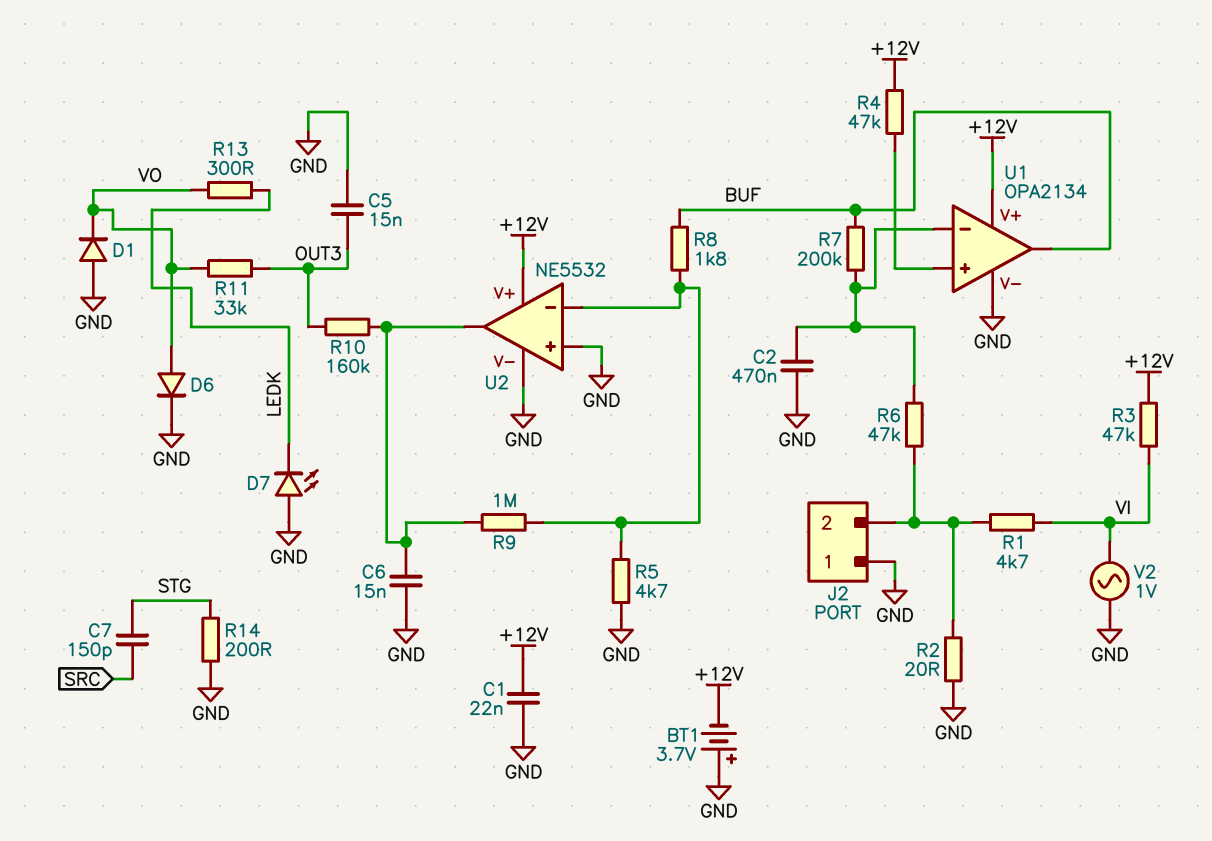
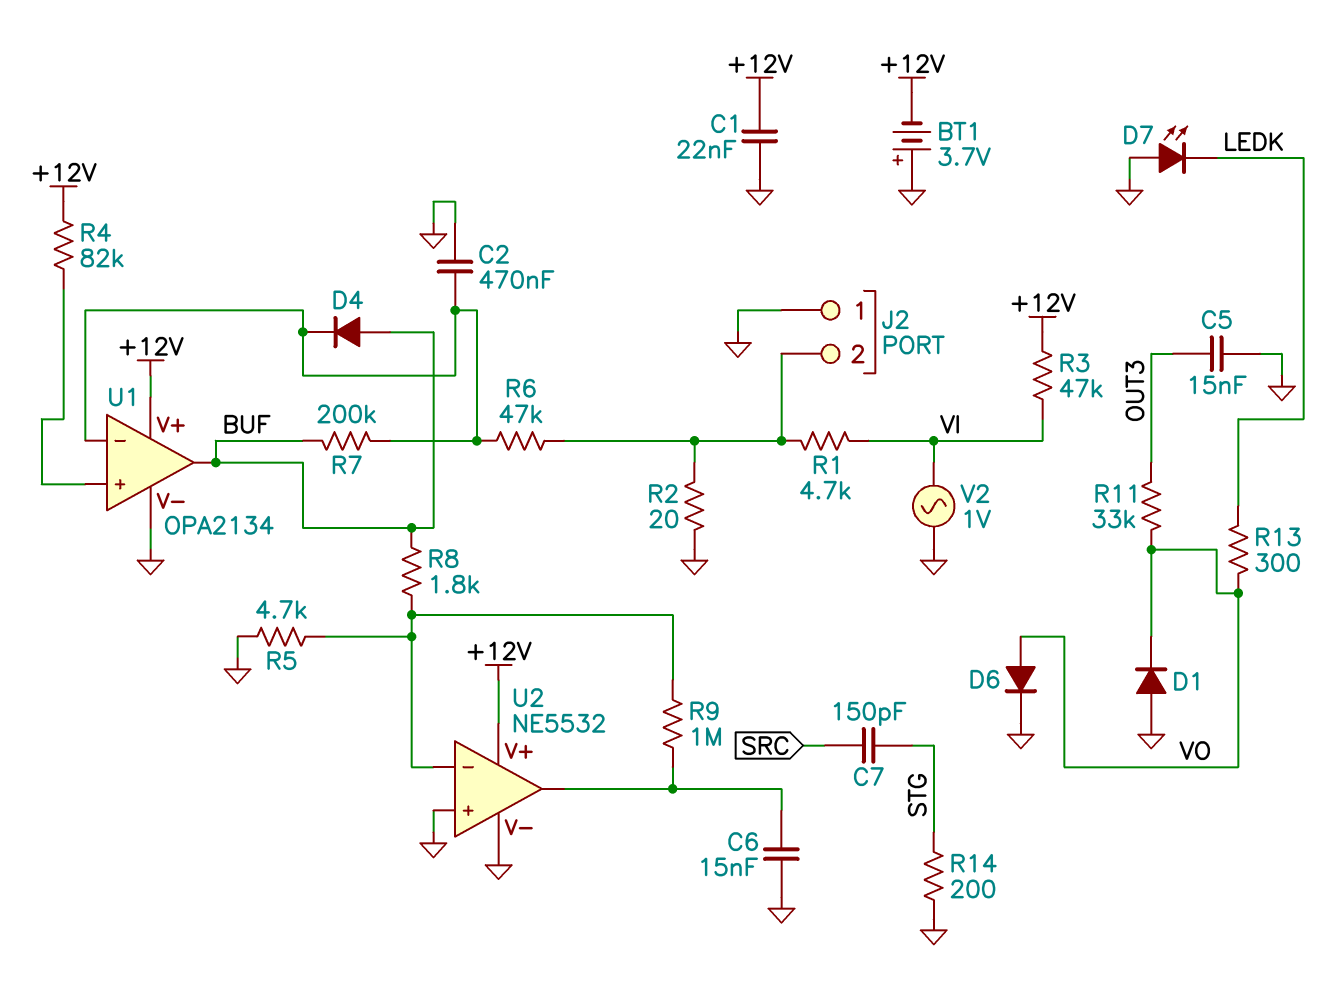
D4: none -> diode (A BUF, K U1/in-)
R4: 47k (+12V, U1/in+) -> 82k (+12V, U1/in+)
R10: 160k (OUT3, U2/out) -> none

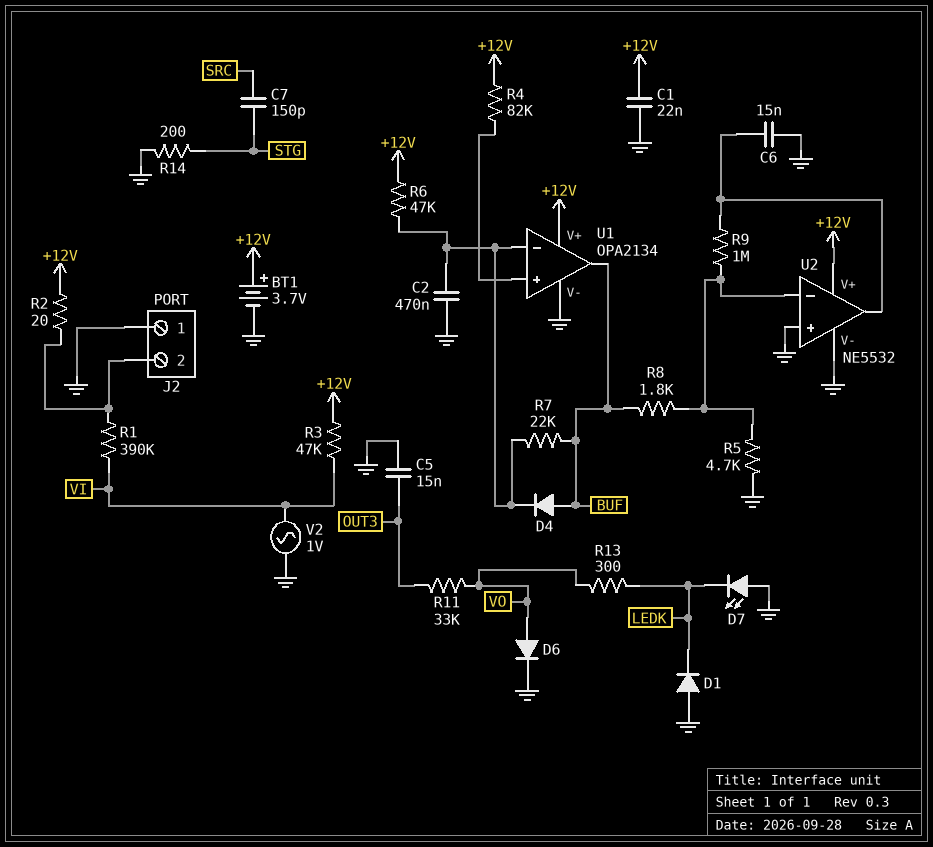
BT1: 3.7V (plus GND, minus +12V) -> 3.7V (plus +12V, minus GND)
D1: diode (A GND, K VO) -> diode (A GND, K LEDK)
R1: 4.7k (J2/2, VI) -> 390k (J2/2, VI)
R2: 20 (GND, J2/2) -> 20 (+12V, J2/2)
R6: 47k (J2/2, U1/in-) -> 47k (+12V, U1/in-)
R7: 200k (BUF, U1/in-) -> 22k (BUF, U1/in-)

